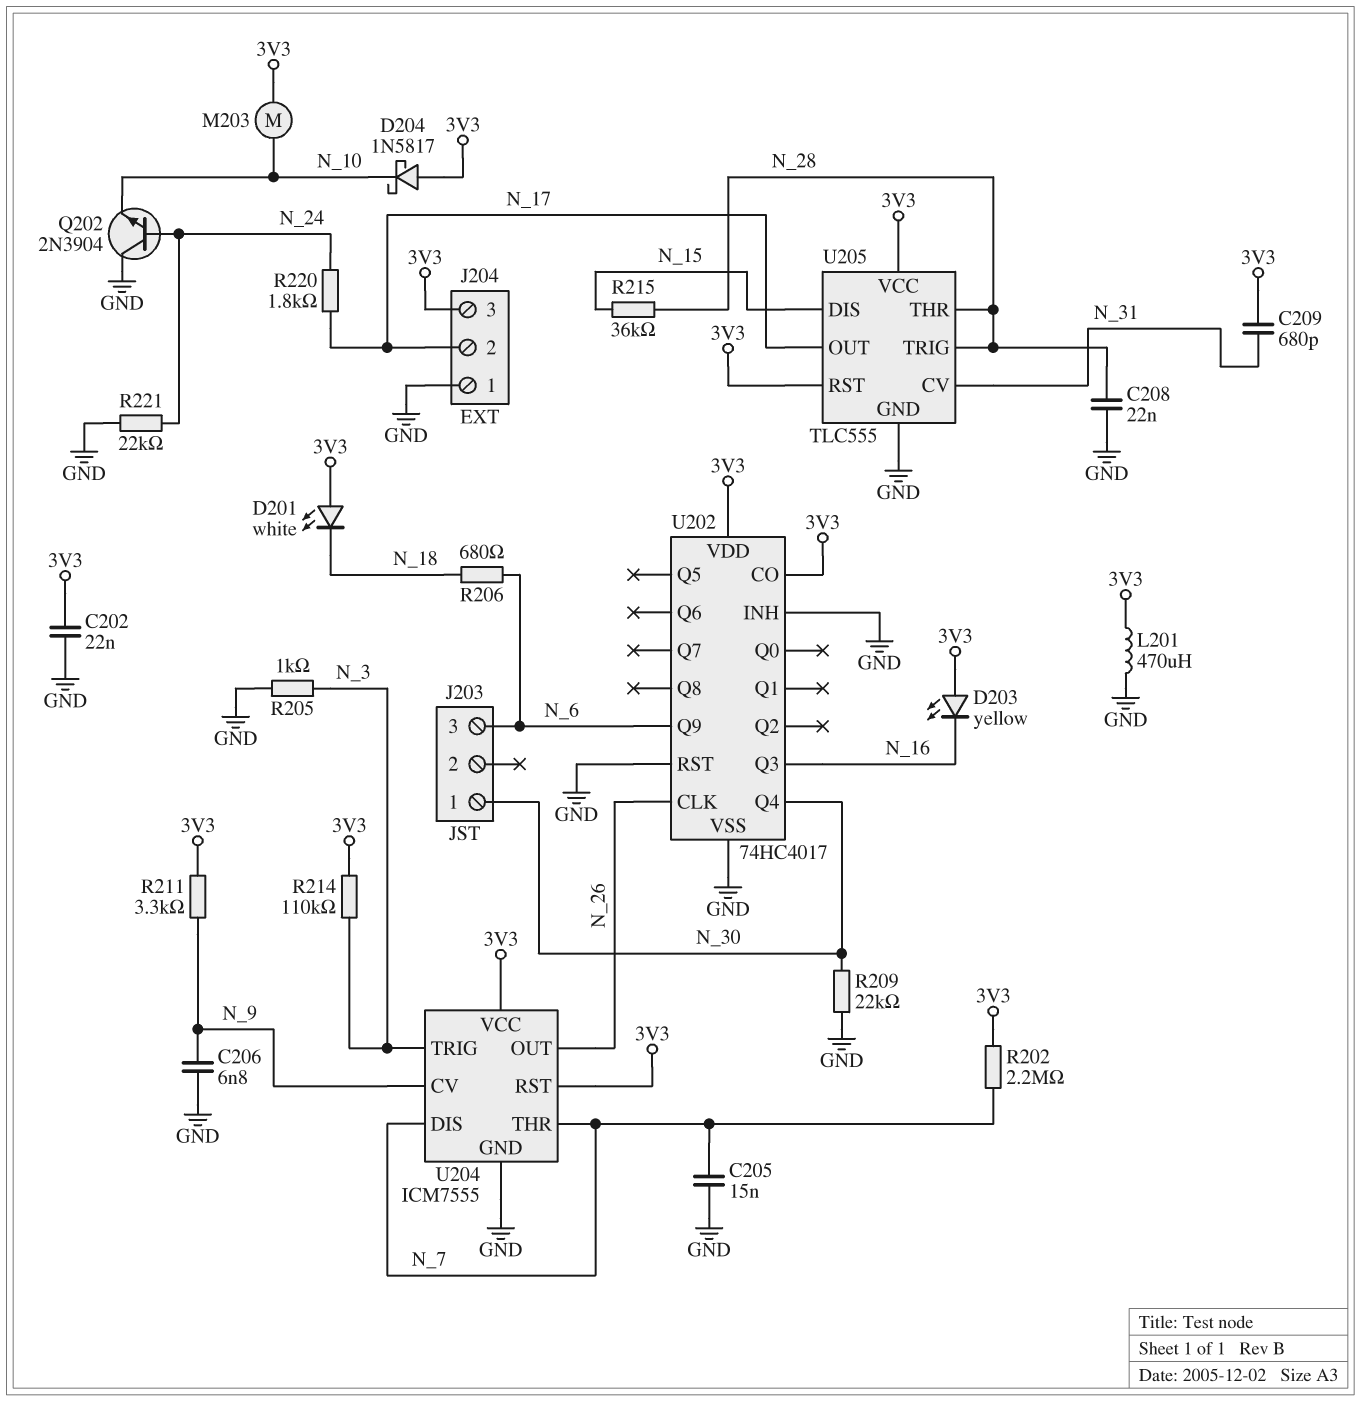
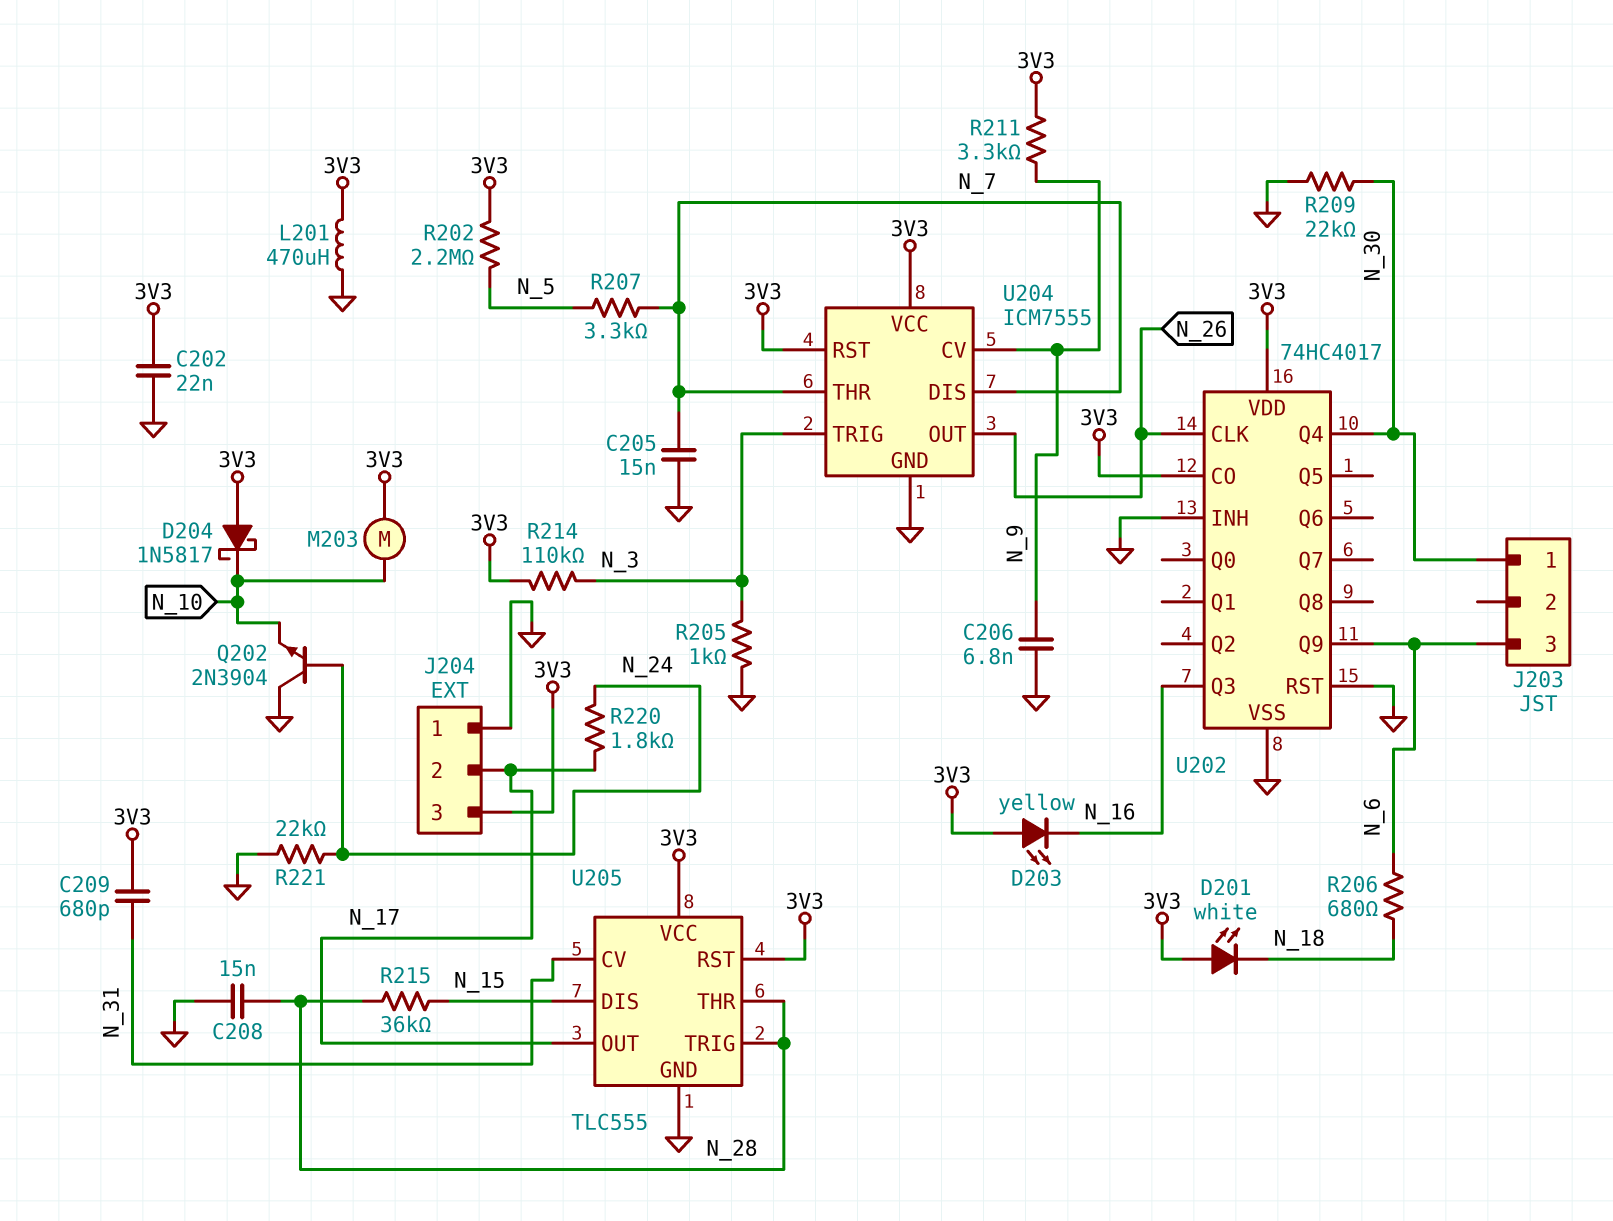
C208: 22nF (GND, N_28) -> 15nF (GND, N_28)
R202: 2.2M (3V3, N_7) -> 2.2M (3V3, N_5)
R207: none -> 3.3k (N_5, N_7)

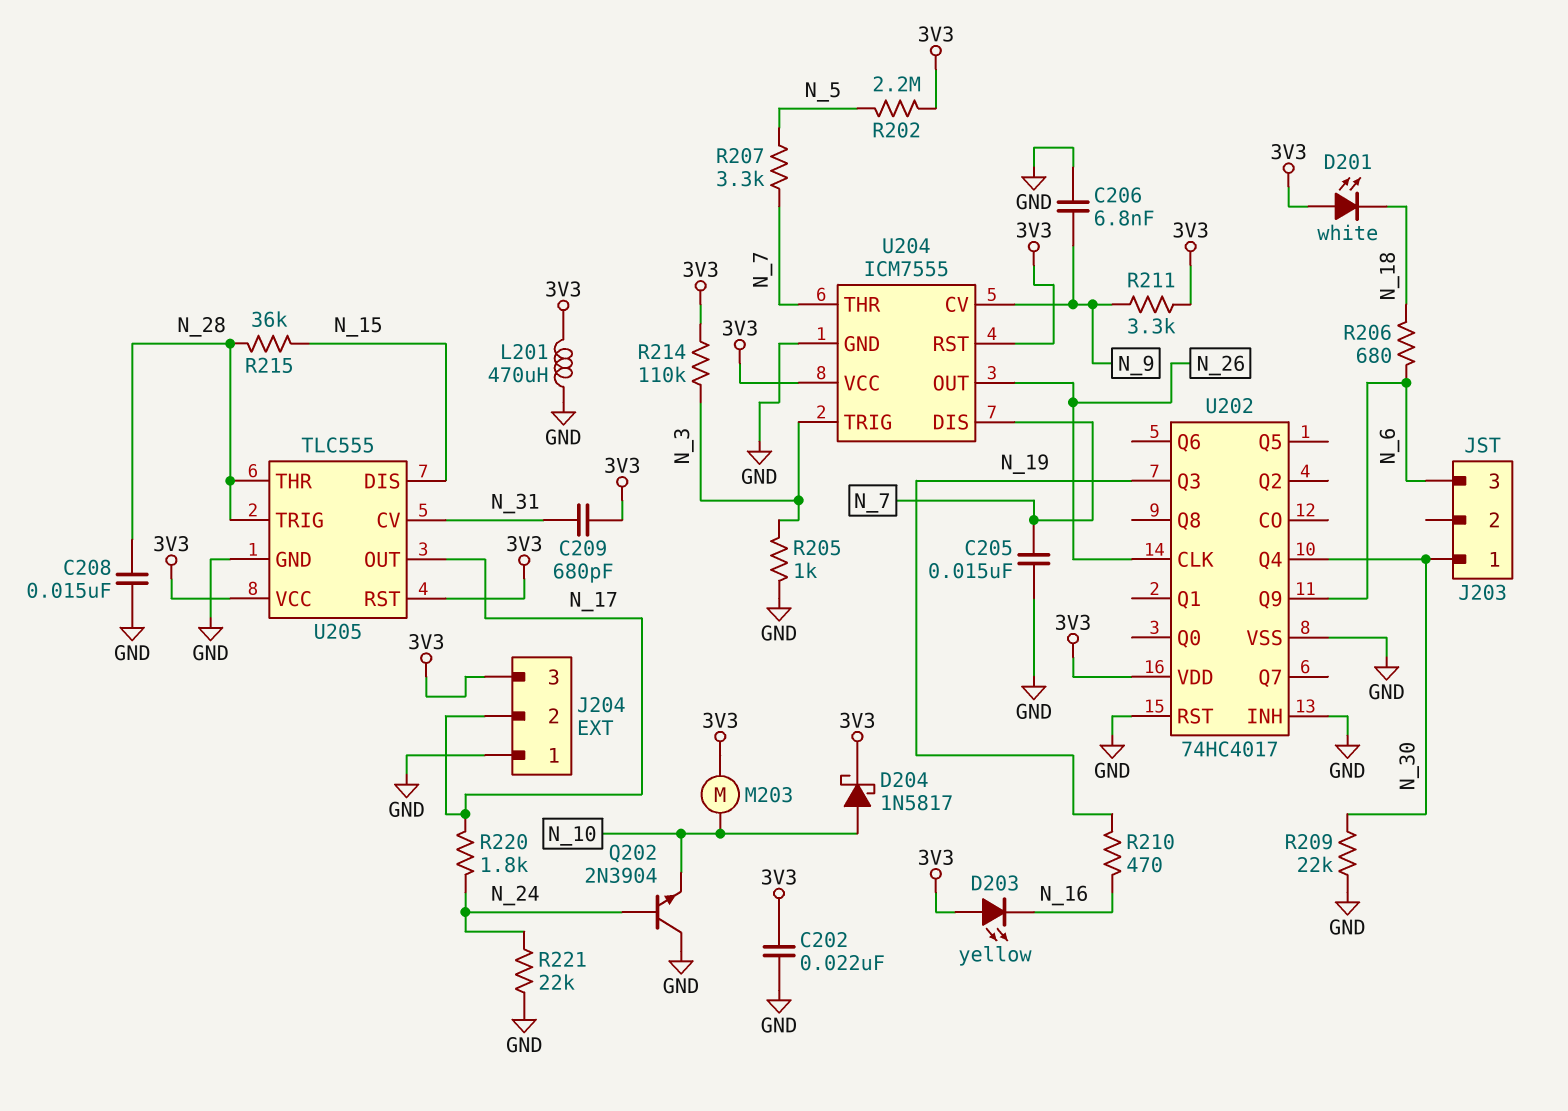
D204: schottky 1N5817 (A 3V3, K N_10) -> schottky 1N5817 (A N_10, K 3V3)
R210: none -> 470 (N_16, N_19)
U202 pin CO: 3V3 -> none
U202 pin Q3: N_16 -> N_19

